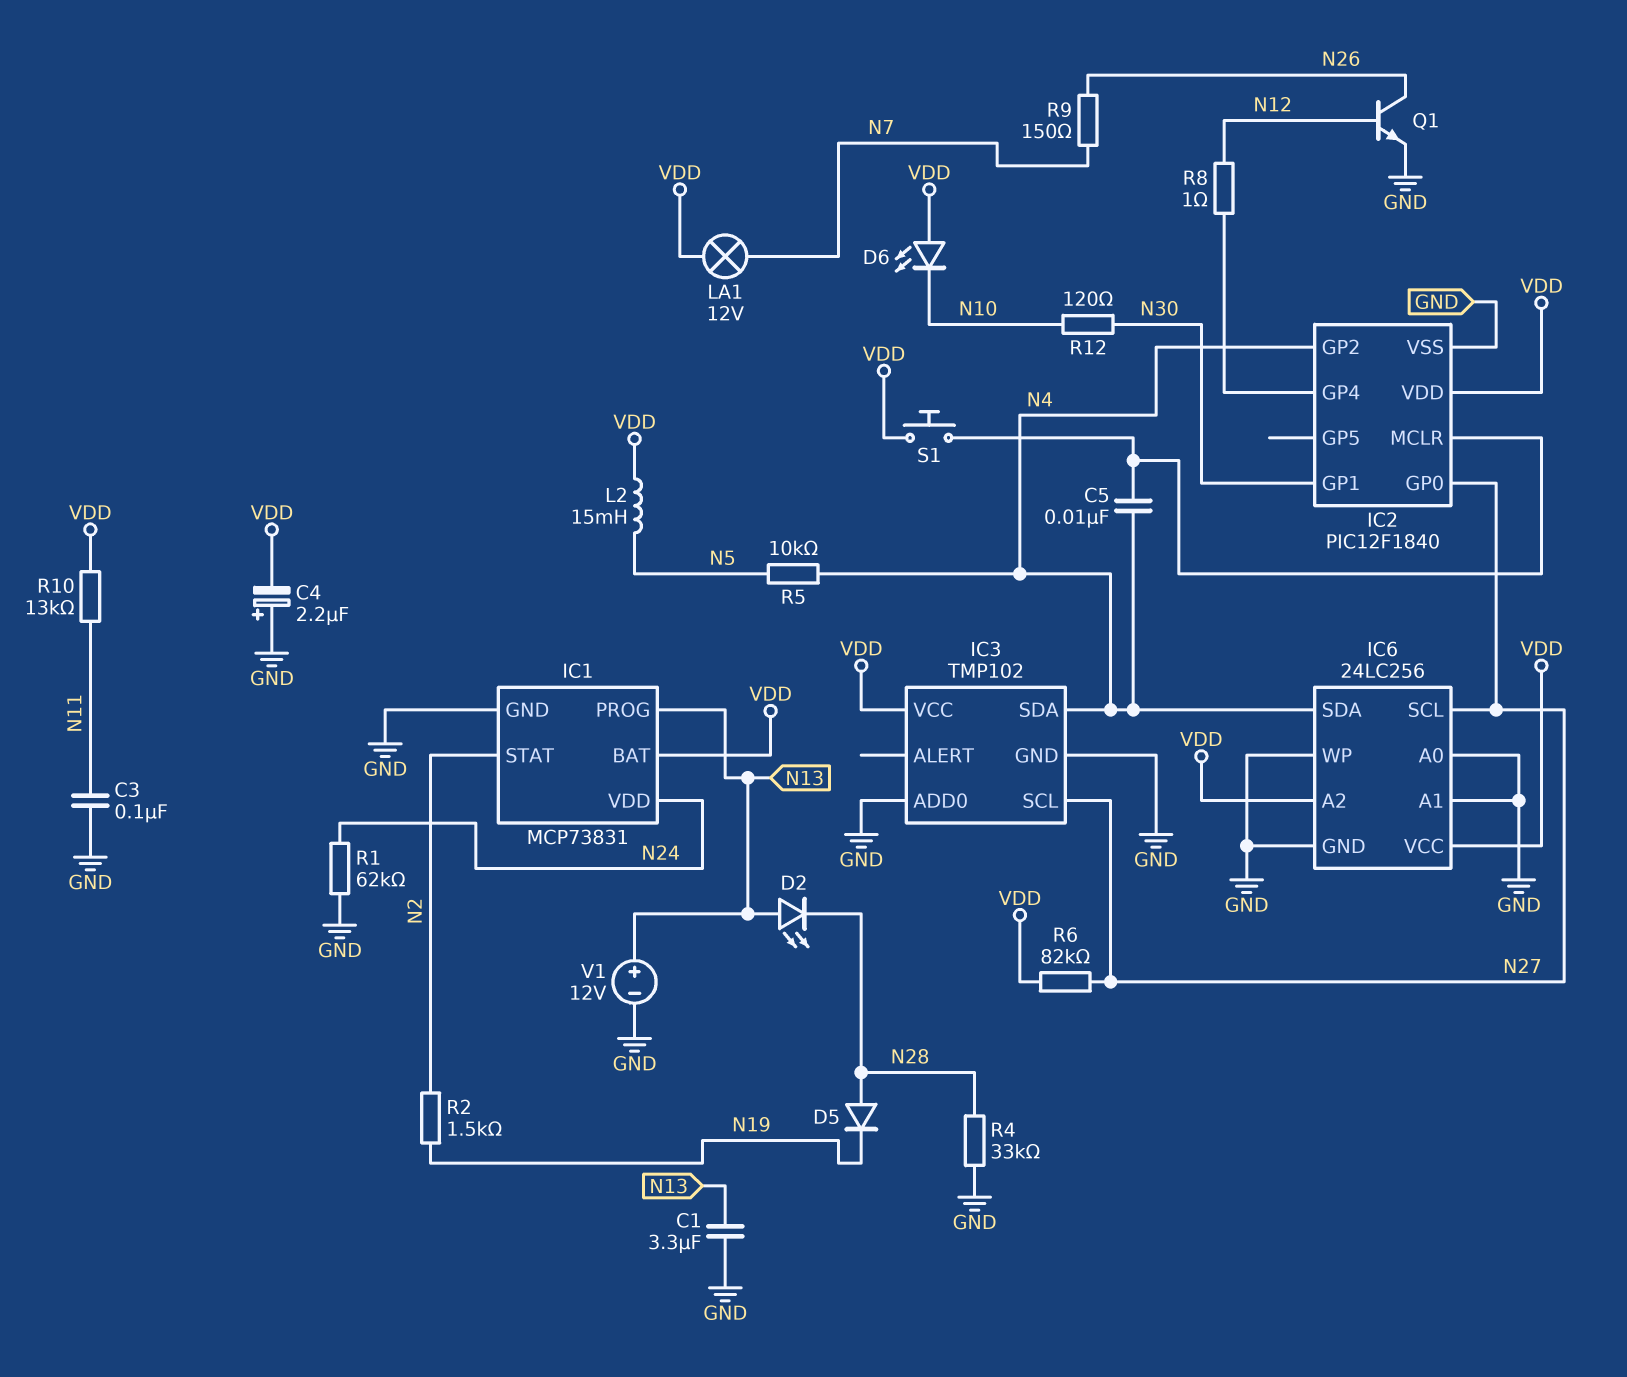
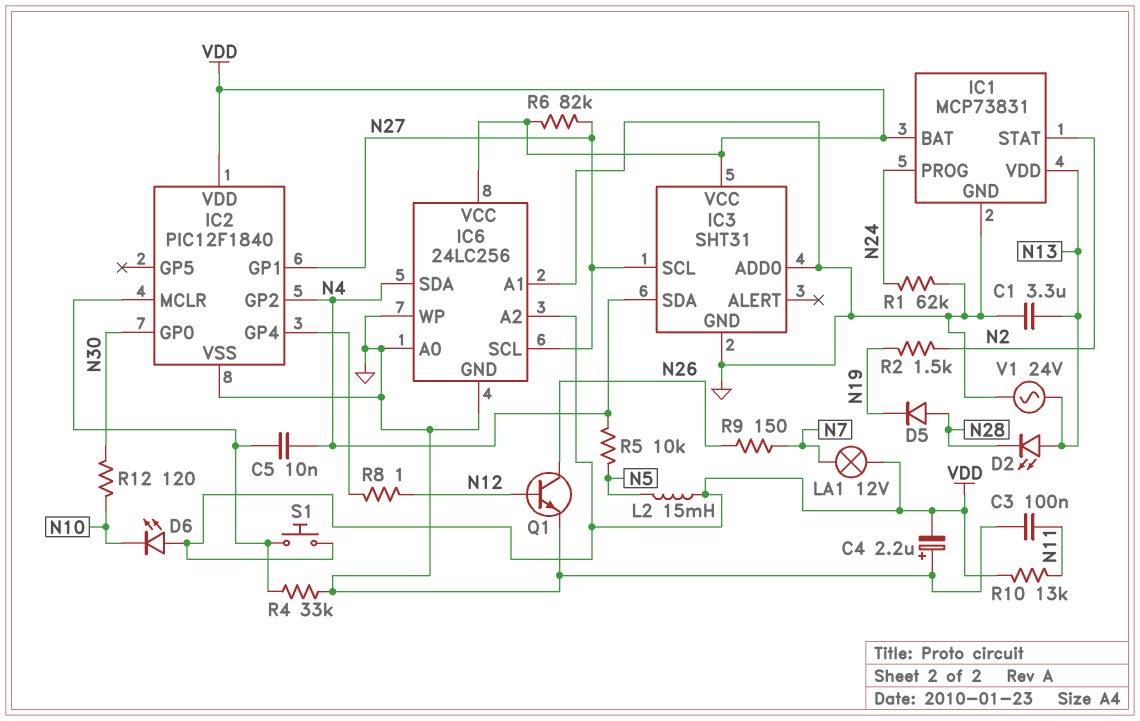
IC1 pin PROG: N13 -> N24
IC1 pin VDD: N24 -> N13
IC2 pin GP0: N27 -> N30
IC2 pin GP1: N30 -> N27
IC3: TMP102 -> SHT31
R4: 33k (GND, N28) -> 33k (GND, IC2/MCLR)
V1: 12V (plus N13, minus GND) -> AC 24V (GND, N13)

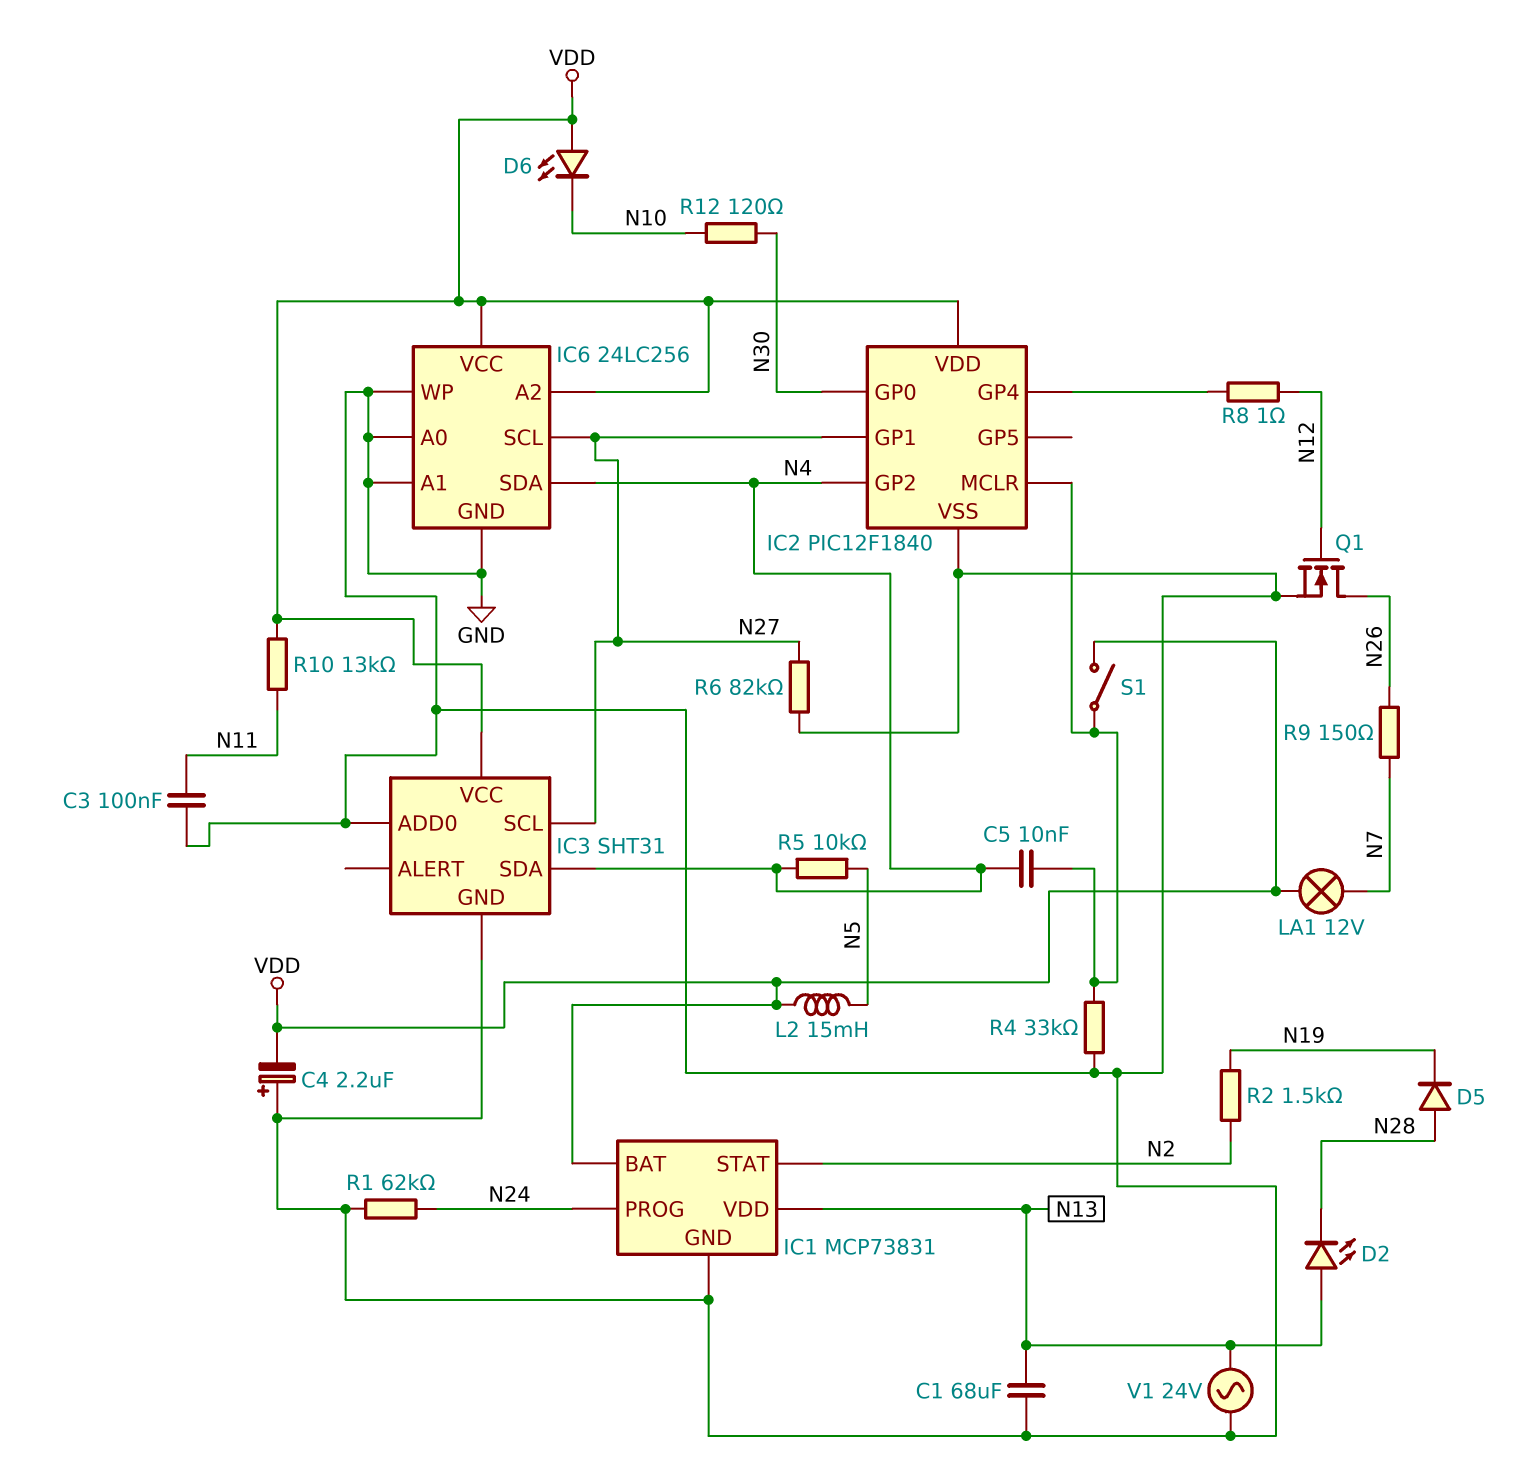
C1: 3.3uF (GND, N13) -> 68uF (GND, N13)
Q1: NPN (B N12, C N26, E GND) -> NMOS (G N12, D N26, S GND)
R6: 82k (N27, VDD) -> 82k (GND, N27)
S1: button (IC2/MCLR, VDD) -> switch (IC2/MCLR, VDD)

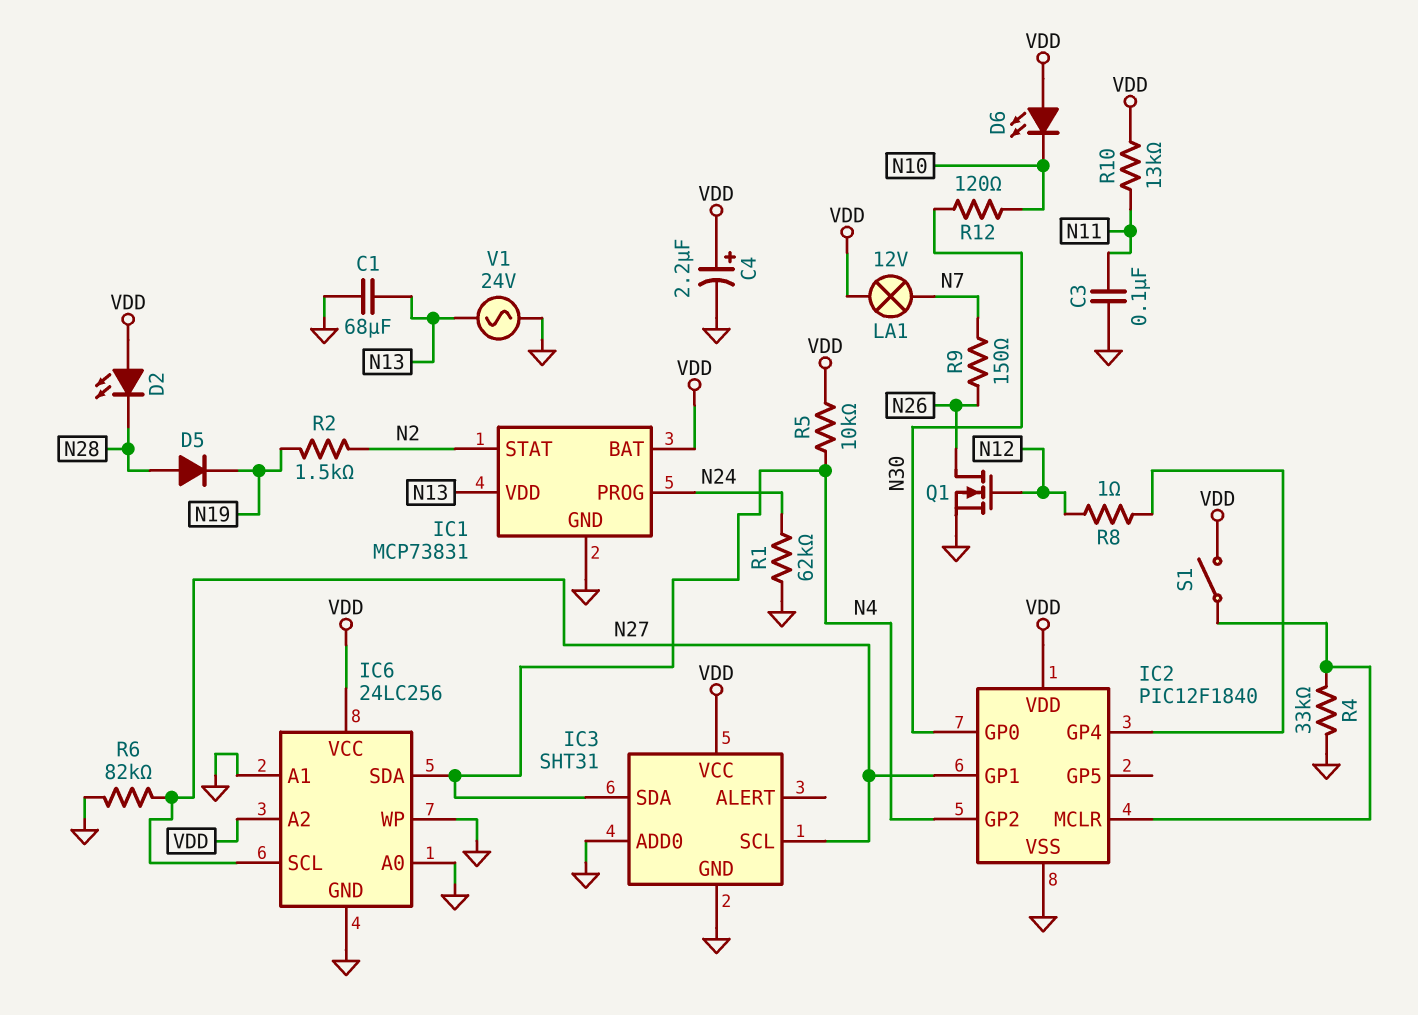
C4: 2.2uF (plus GND, minus VDD) -> 2.2uF (plus VDD, minus GND)
C5: 10nF (IC2/MCLR, N4) -> none
D2: LED (A N13, K N28) -> LED (A VDD, K N28)
L2: 15mH (N5, VDD) -> none
R5: 10k (N4, N5) -> 10k (N4, VDD)

